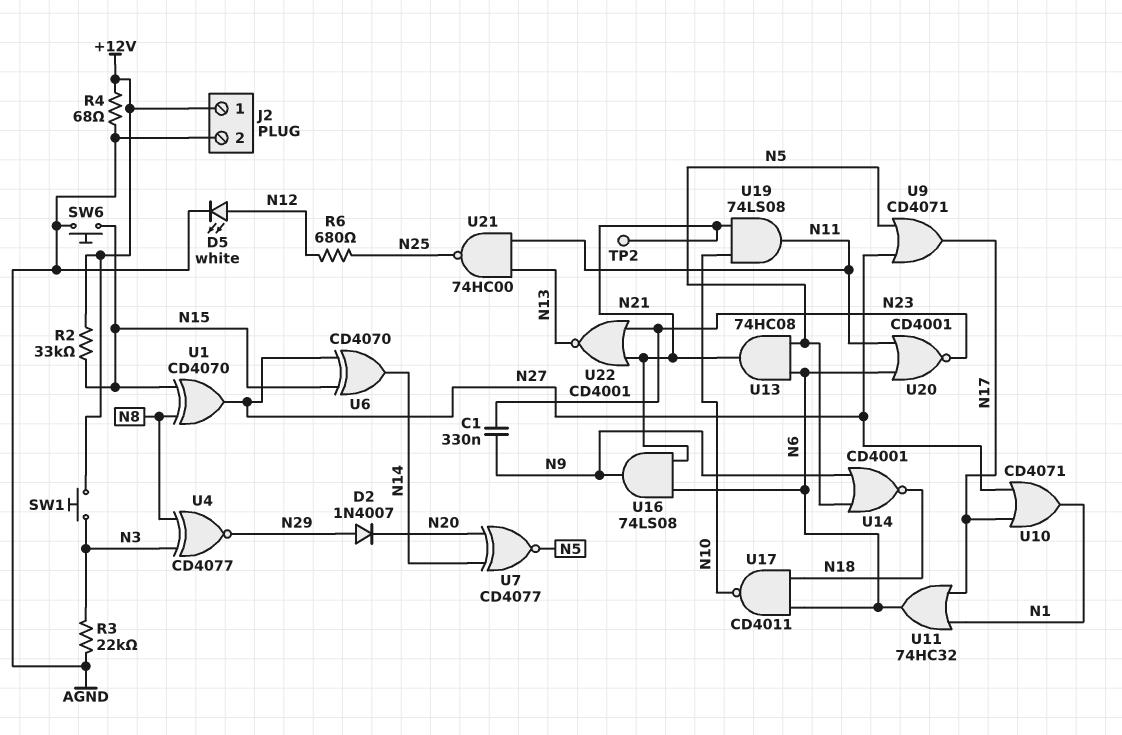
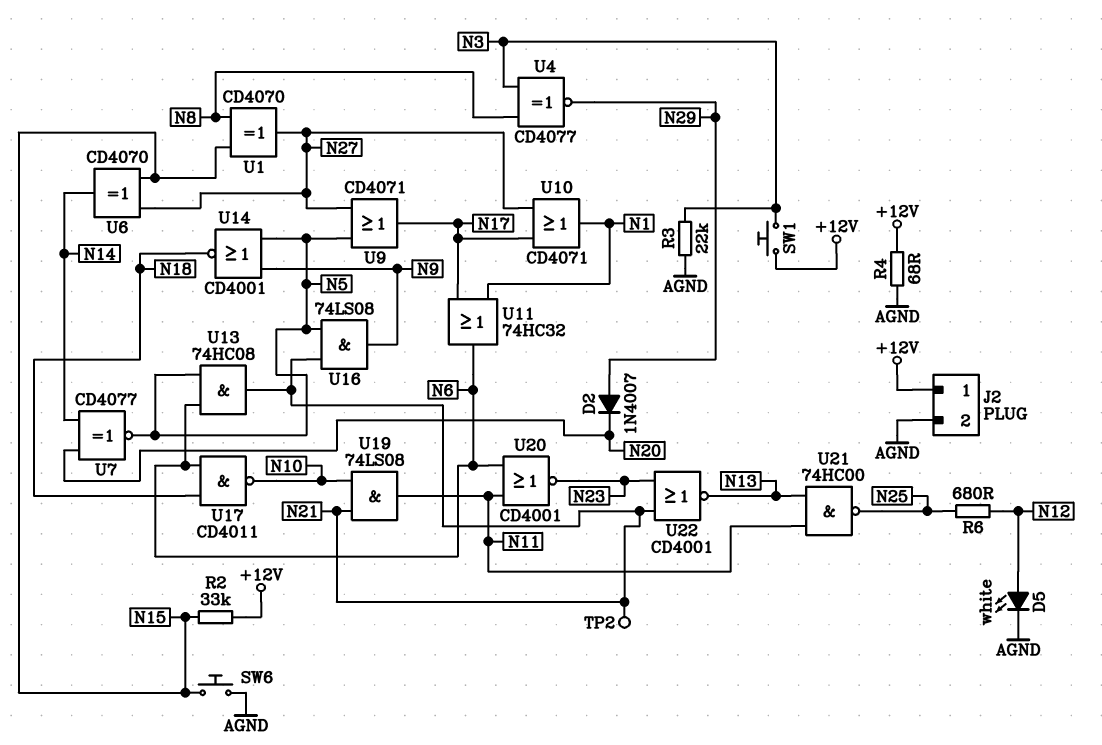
C1: 330nF (N9, N23) -> none
U16: AND 74LS08 (in N6, in N21, out N9) -> AND 74LS08 (in N5, in N21, out N9)

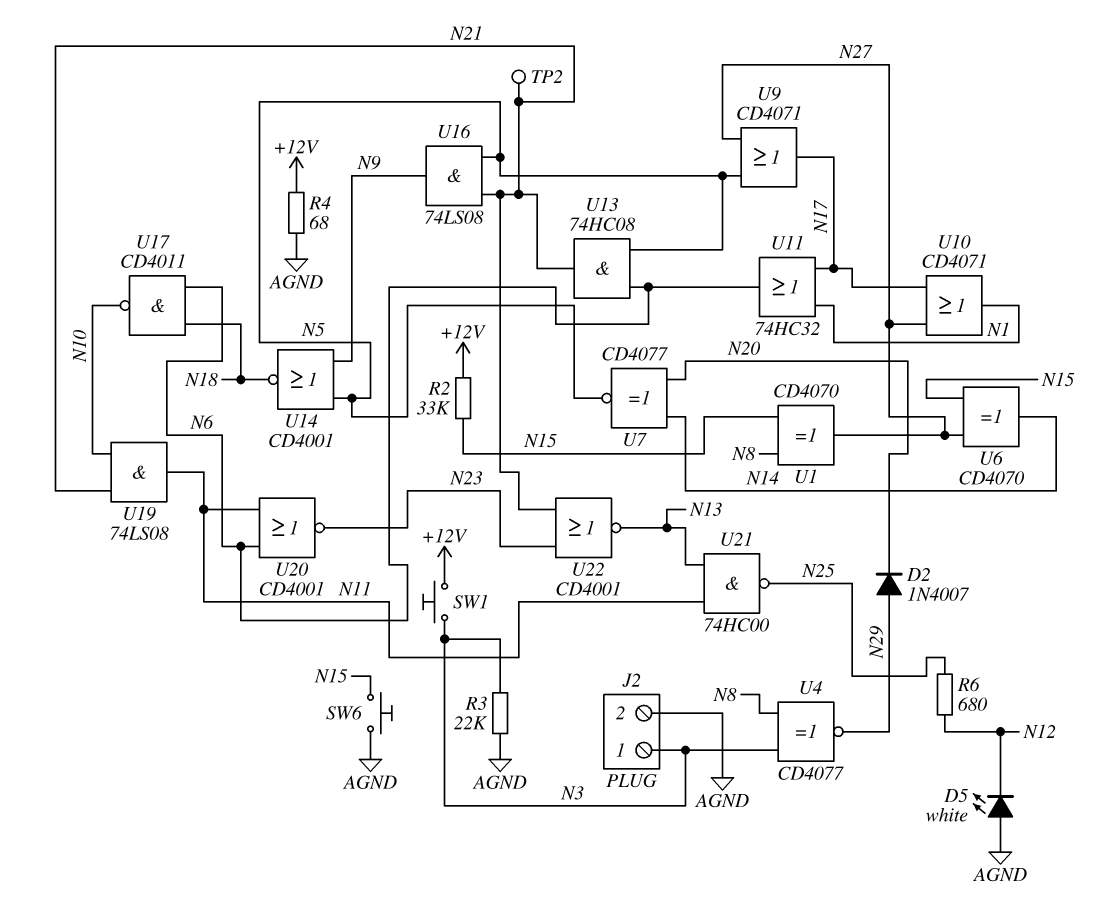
D5: LED white (A N12, K AGND) -> LED white (A AGND, K N12)
J2 pin 1: +12V -> N3

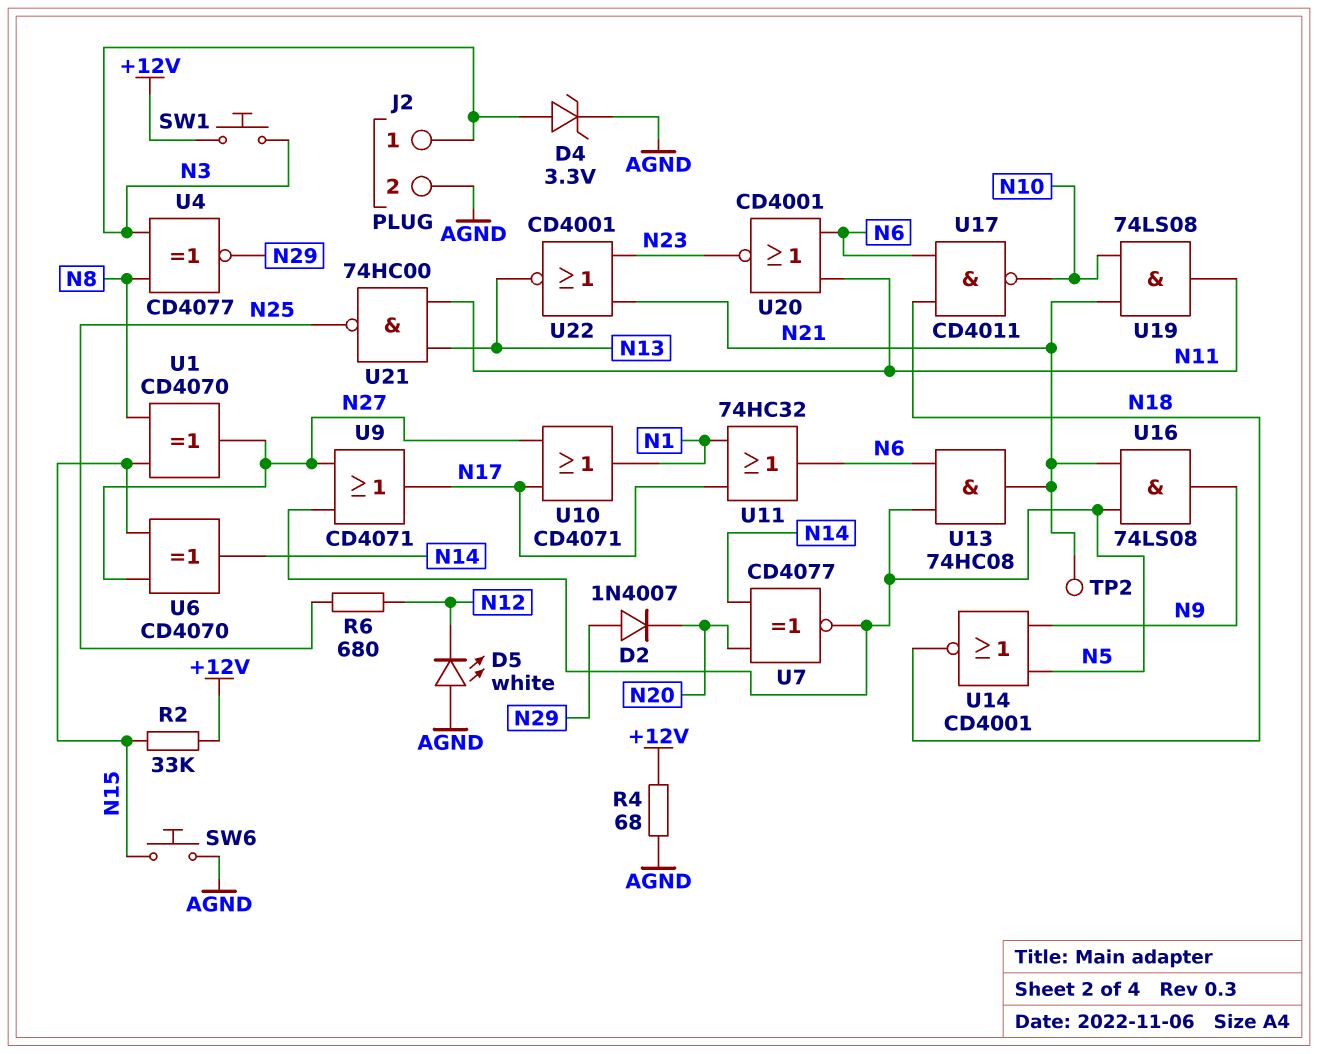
D4: none -> zener 3.3V (A N3, K AGND)
R3: 22k (AGND, N3) -> none

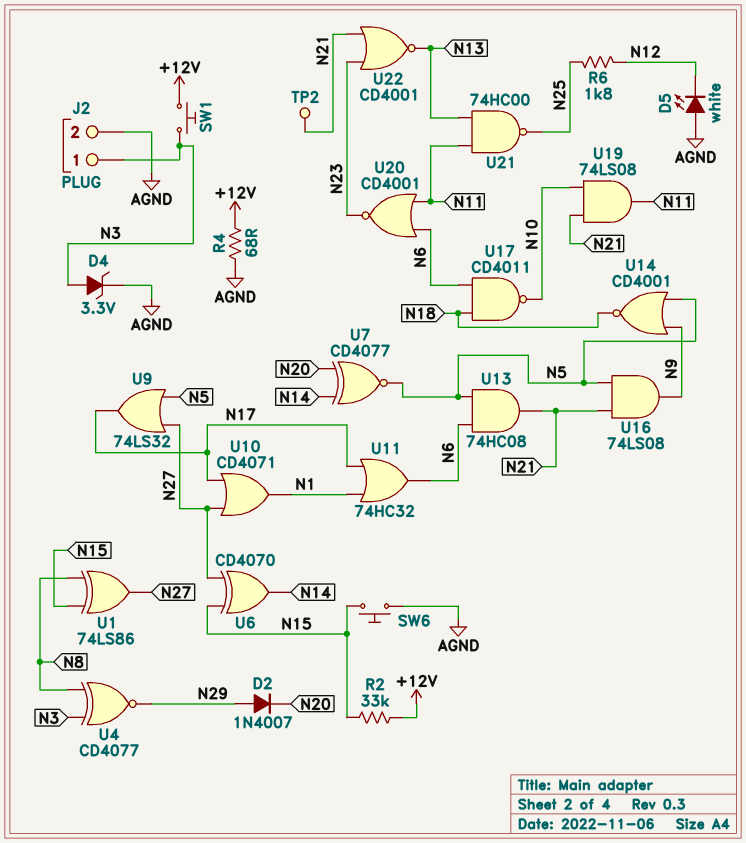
R6: 680 (N12, N25) -> 1.8k (N12, N25)
U1: XOR CD4070 (in N8, in N15, out N27) -> XOR 74LS86 (in N8, in N15, out N27)
U9: OR CD4071 (in N5, in N27, out N17) -> OR 74LS32 (in N5, in N27, out N17)

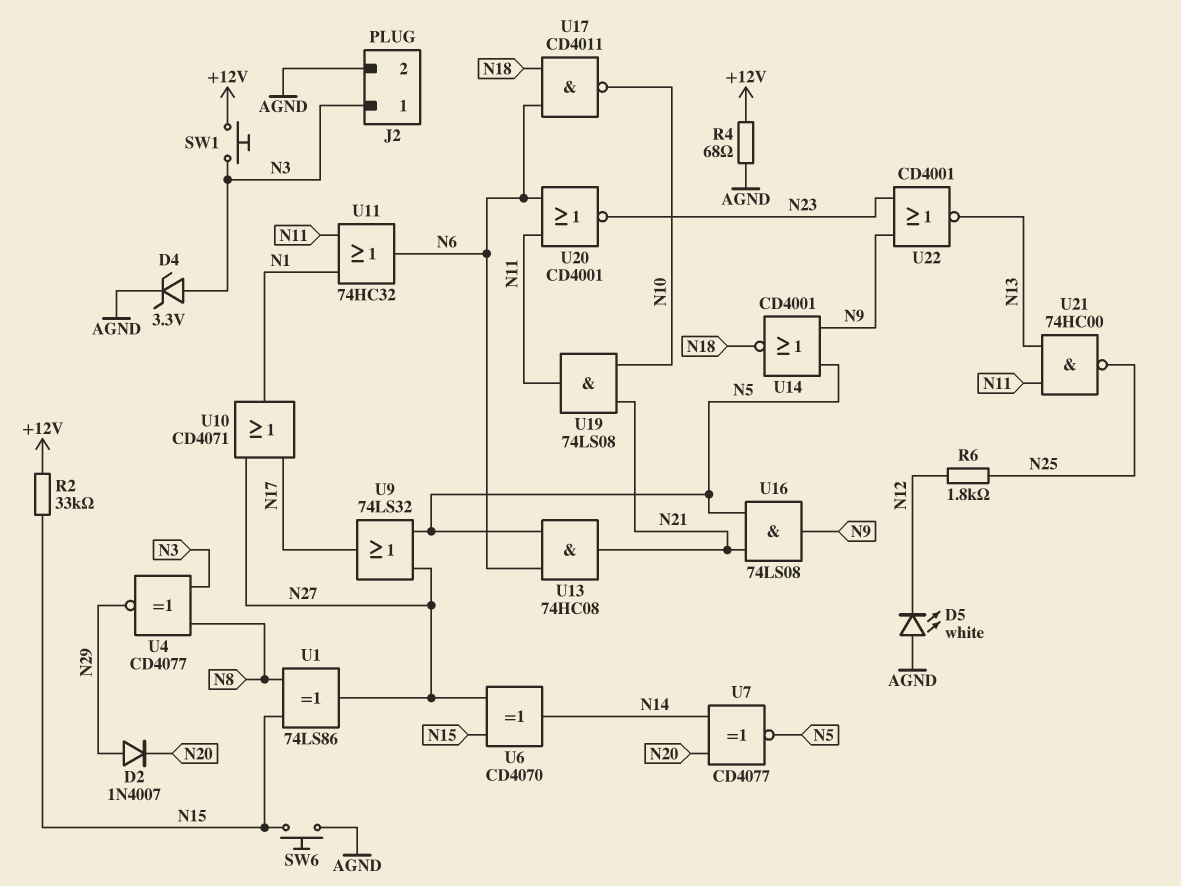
TP2: test point (N21) -> none
U11: OR 74HC32 (in N1, in N17, out N6) -> OR 74HC32 (in N1, in N11, out N6)
U22: NOR CD4001 (in N21, in N23, out N13) -> NOR CD4001 (in N9, in N23, out N13)

